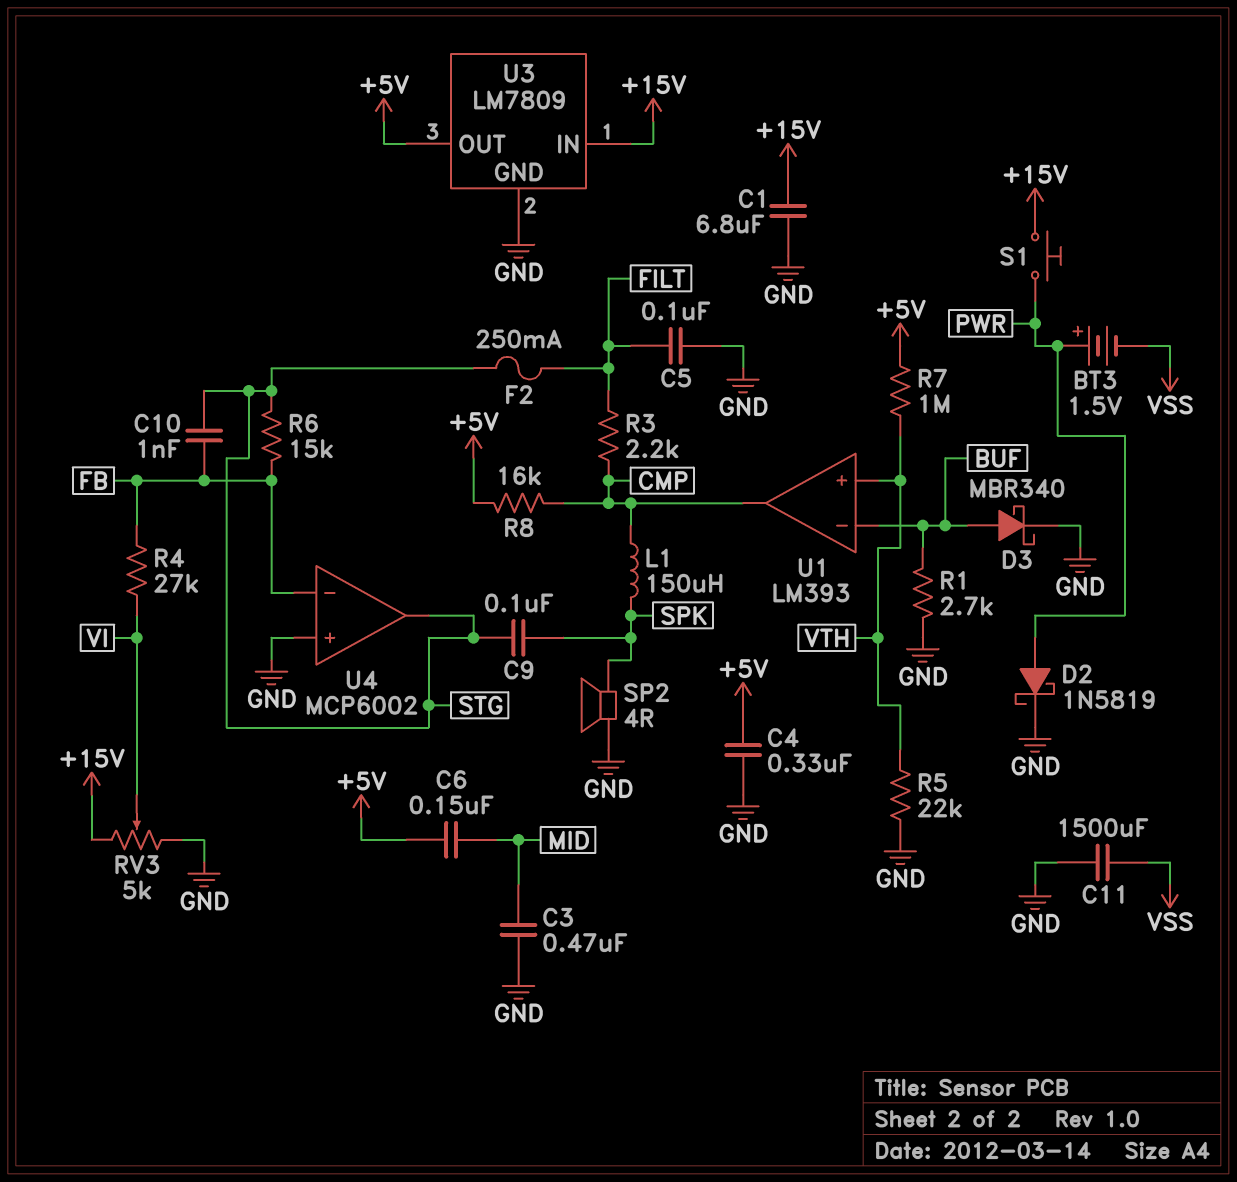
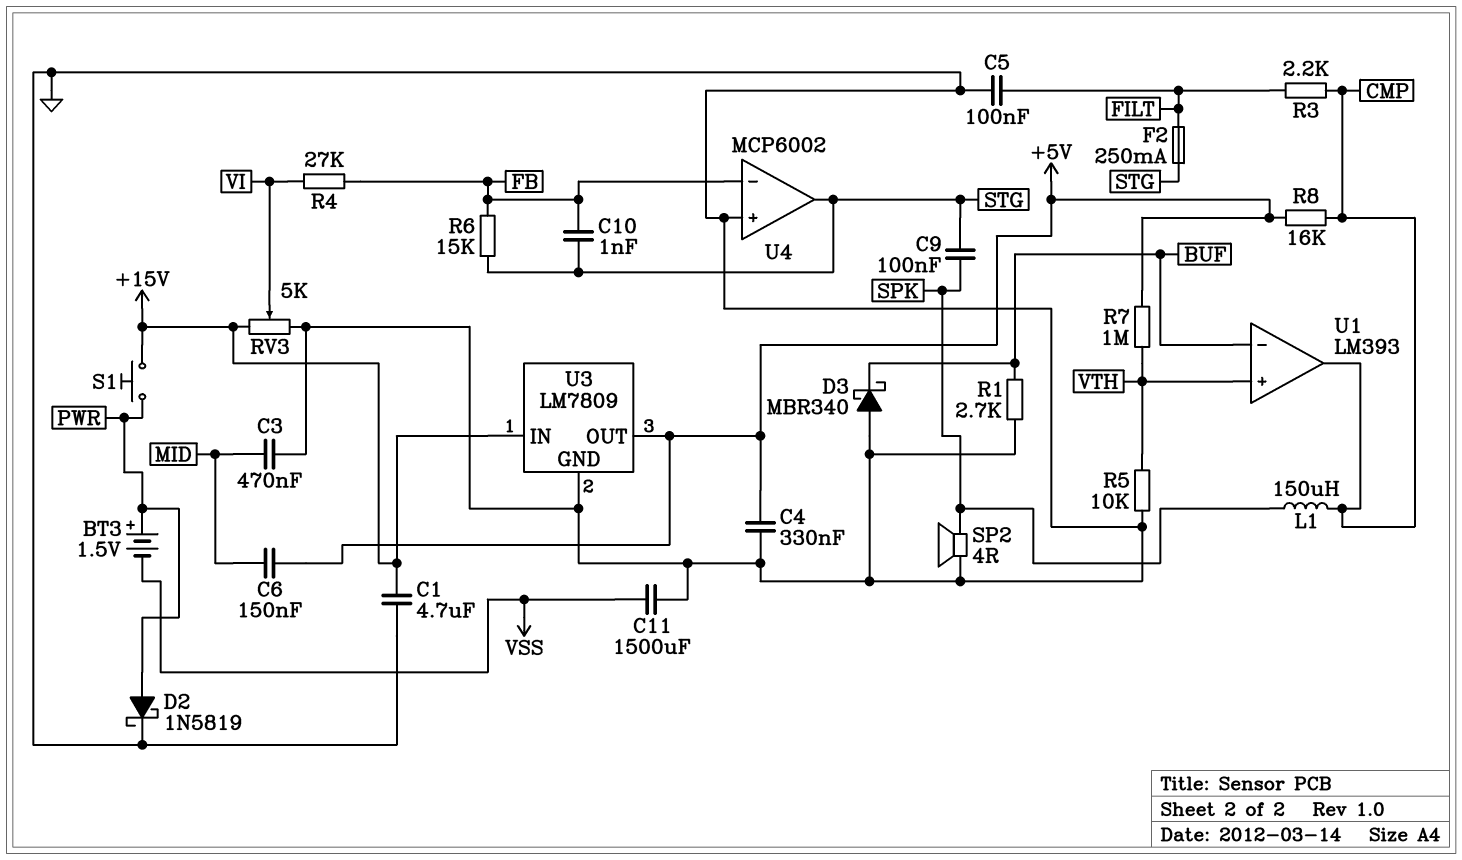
C1: 6.8uF (+15V, GND) -> 4.7uF (+15V, GND)
D3: schottky MBR340 (A BUF, K GND) -> schottky MBR340 (A GND, K BUF)
R5: 22k (GND, VTH) -> 10k (GND, VTH)

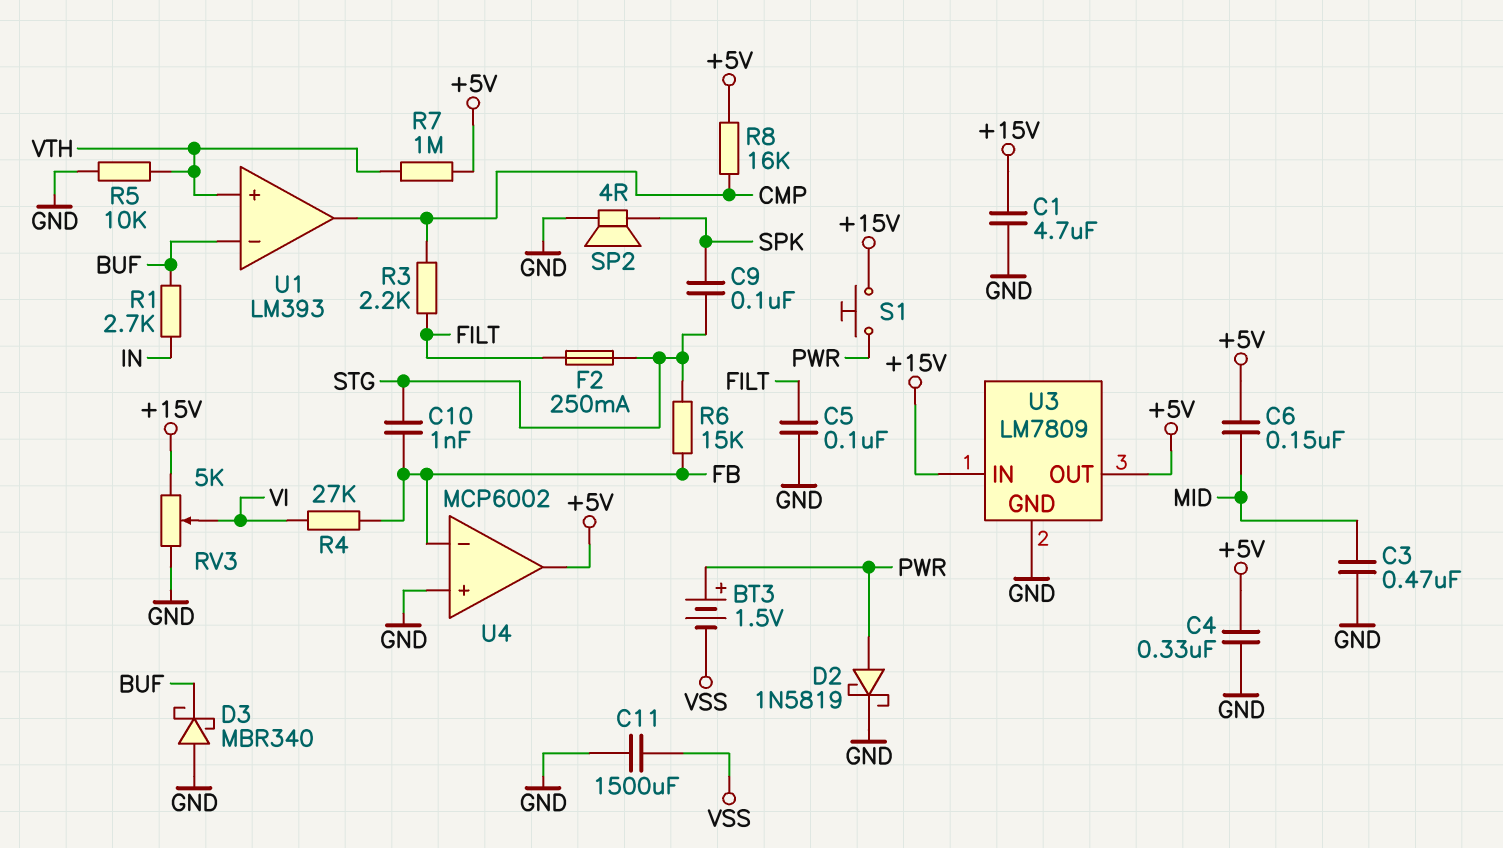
L1: 150uH (CMP, SPK) -> none
R1: 2.7k (BUF, GND) -> 2.7k (BUF, IN)
U4 pin out: STG -> +5V

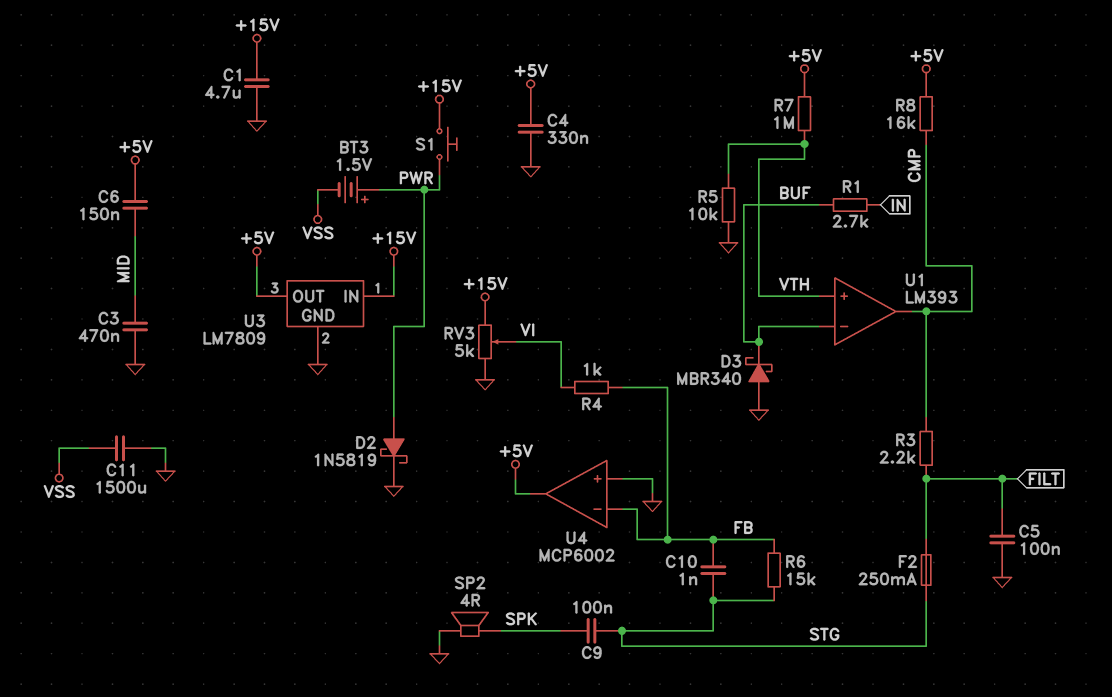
R4: 27k (FB, VI) -> 1k (FB, VI)

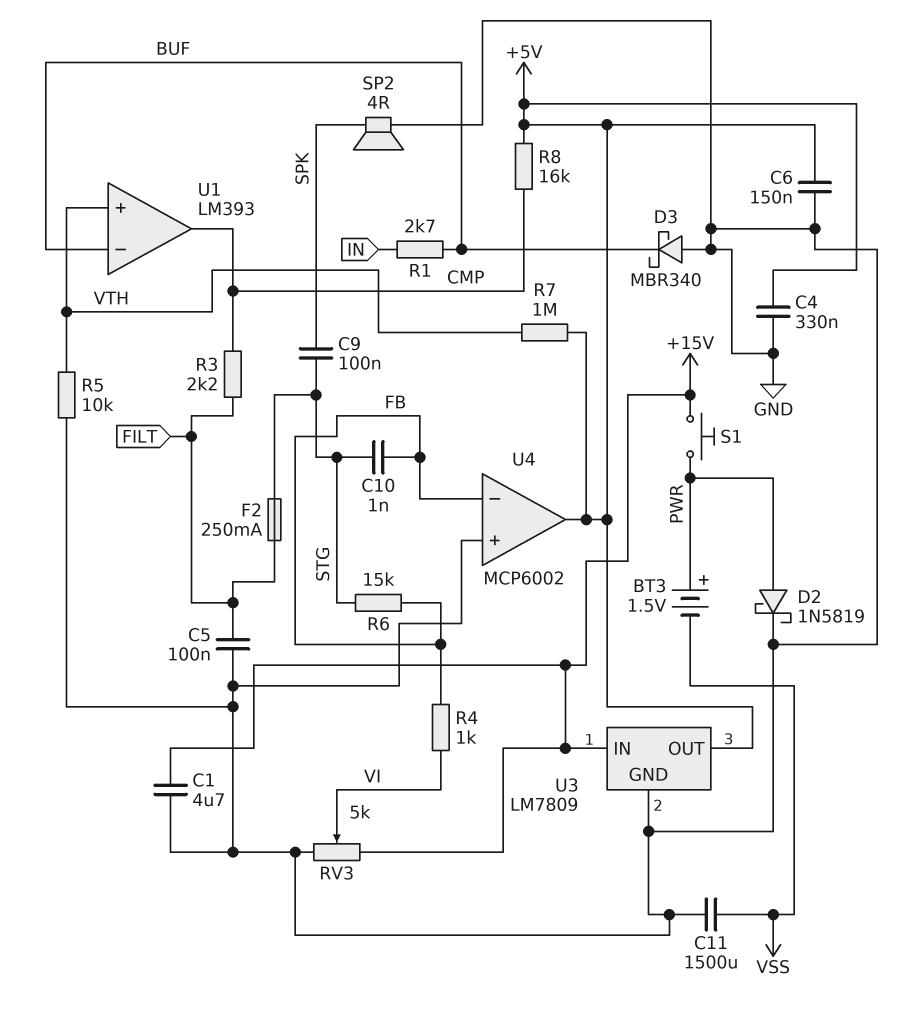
C3: 470nF (GND, MID) -> none
C6: 150nF (+5V, MID) -> 150nF (+5V, GND)

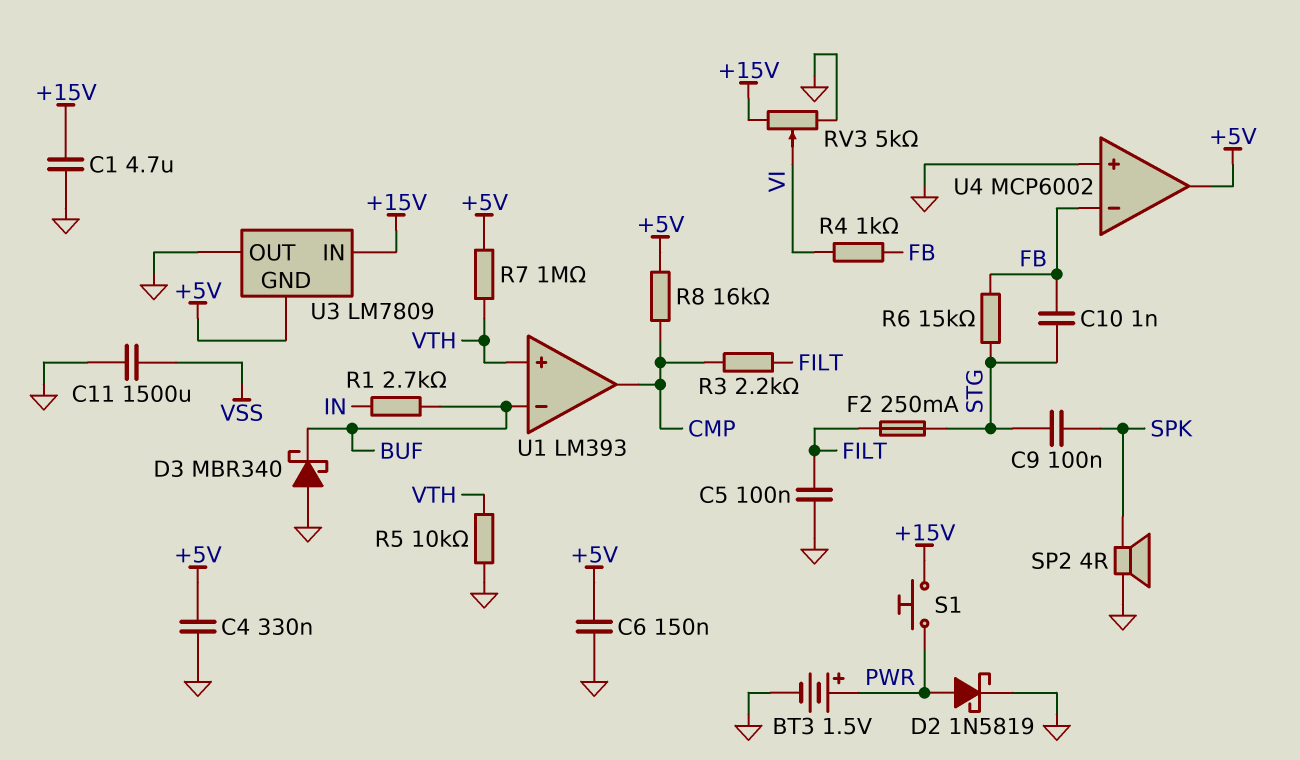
BT3: 1.5V (plus PWR, minus VSS) -> 1.5V (plus PWR, minus GND)
U3 pin GND: GND -> +5V
U3 pin OUT: +5V -> GND

